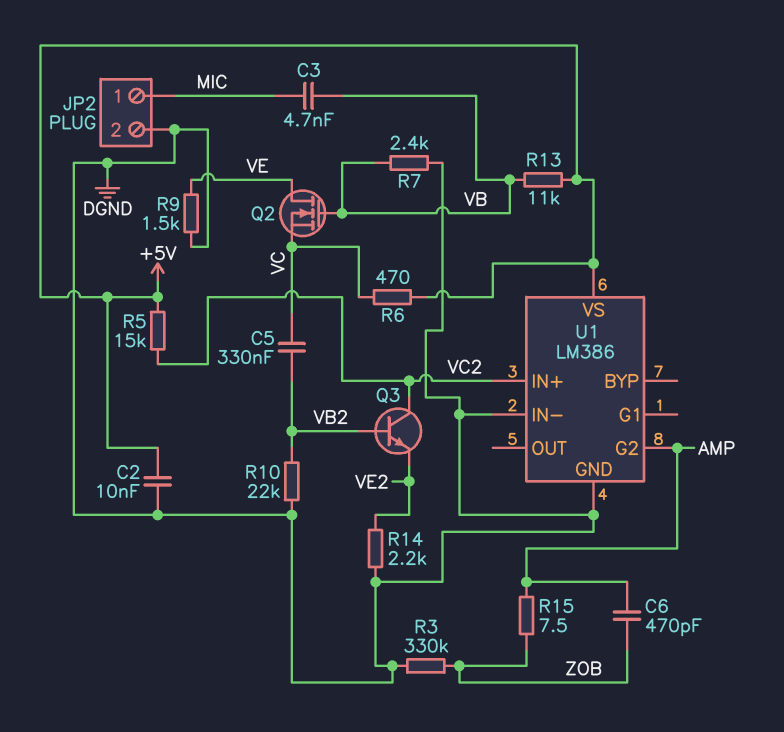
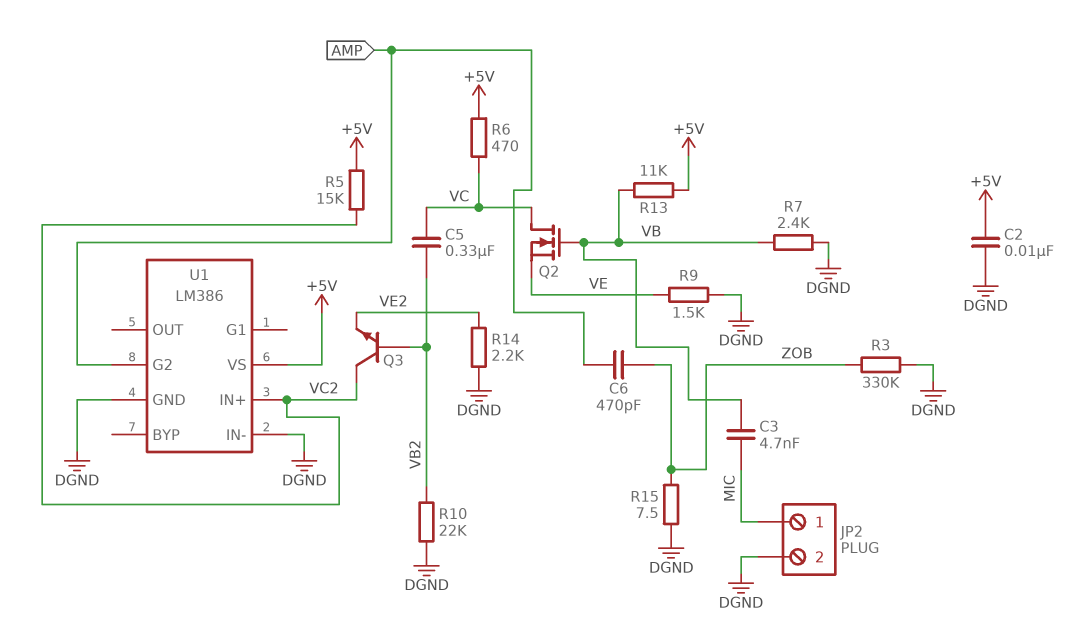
Q2: NMOS (G VB, D VE, S VC) -> NMOS (G VB, D VC, S VE)
R15: 7.5 (AMP, ZOB) -> 7.5 (DGND, ZOB)

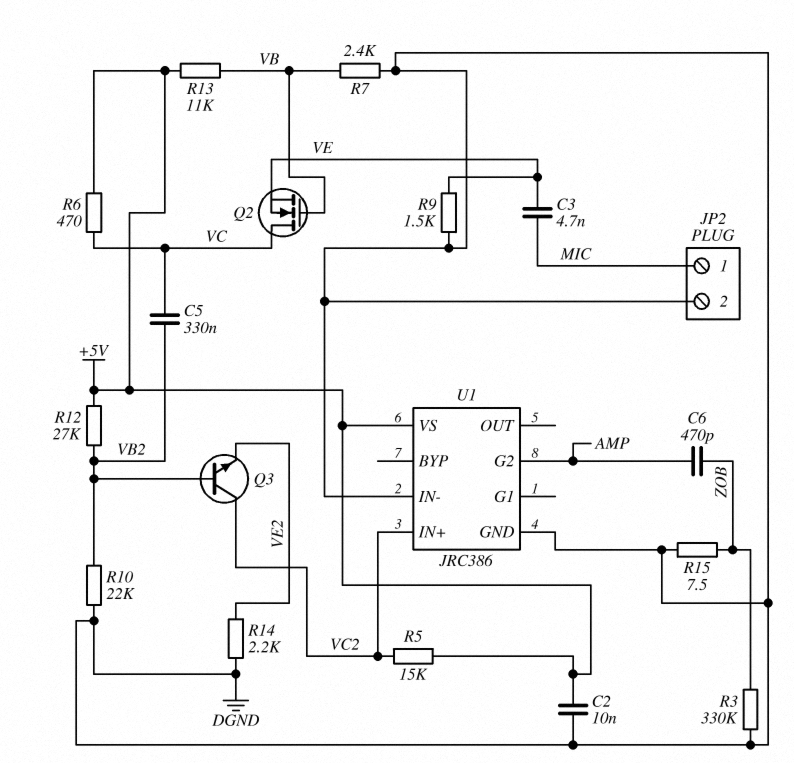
C3: 4.7nF (MIC, VB) -> 4.7nF (MIC, VE)
R12: none -> 27k (+5V, VB2)
U1: LM386 -> JRC386

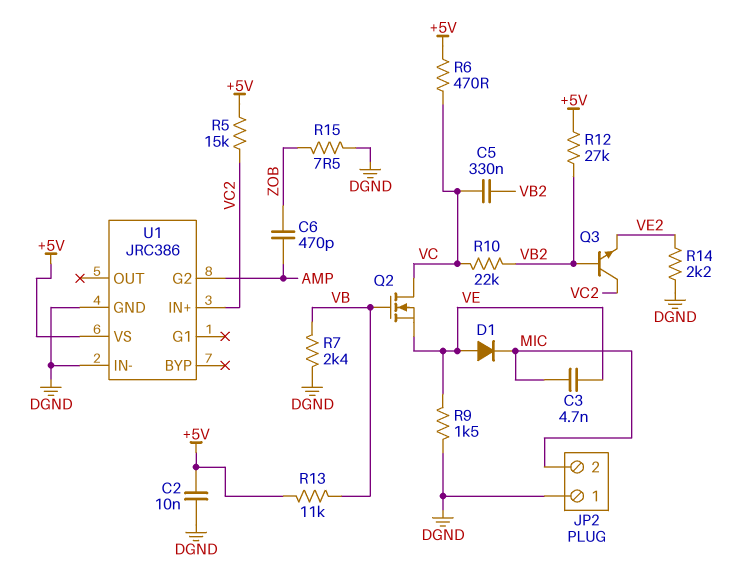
D1: none -> diode (A VE, K MIC)
JP2 pin 1: MIC -> DGND
JP2 pin 2: DGND -> MIC
R3: 330k (DGND, ZOB) -> none
R10: 22k (DGND, VB2) -> 22k (VB2, VC)

